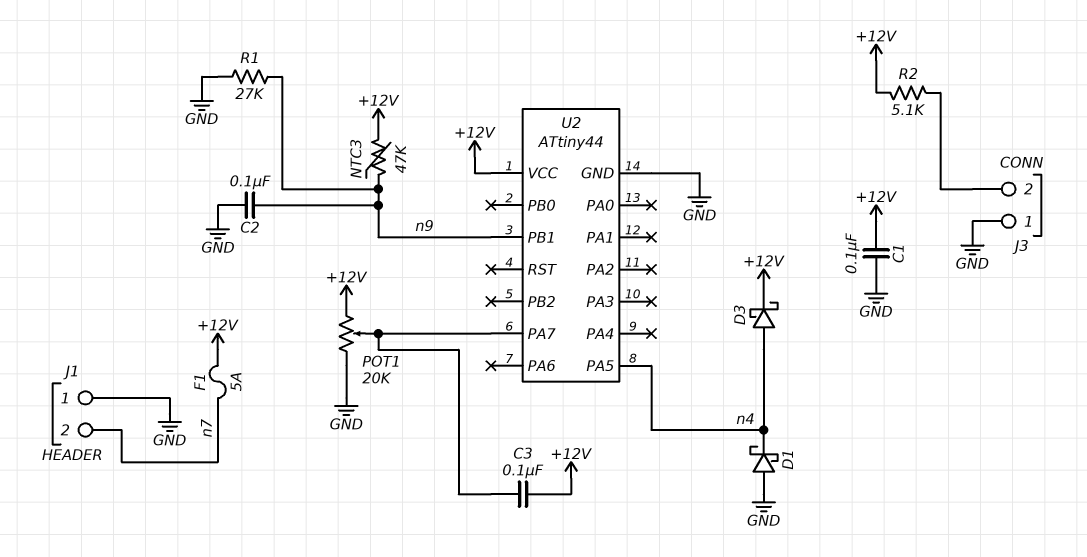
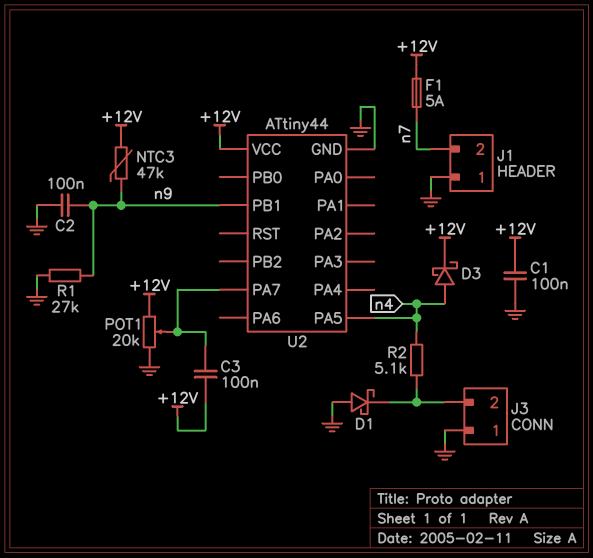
D1: schottky (A GND, K n4) -> schottky (A GND, K J3/2)
R2: 5.1k (+12V, J3/2) -> 5.1k (J3/2, n4)

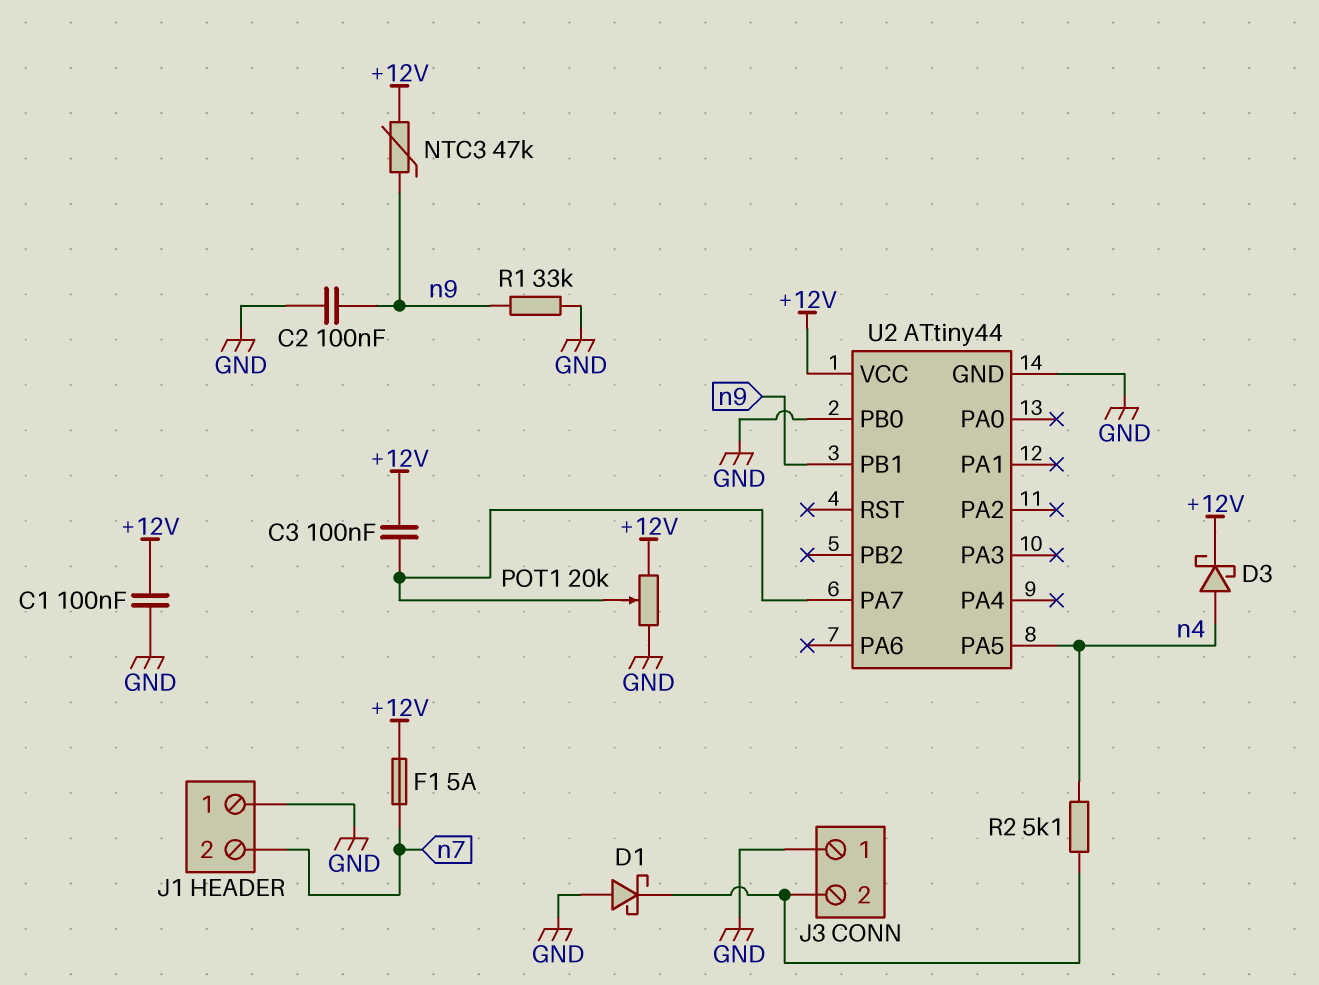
R1: 27k (GND, n9) -> 33k (GND, n9)
U2 pin PB0: none -> GND

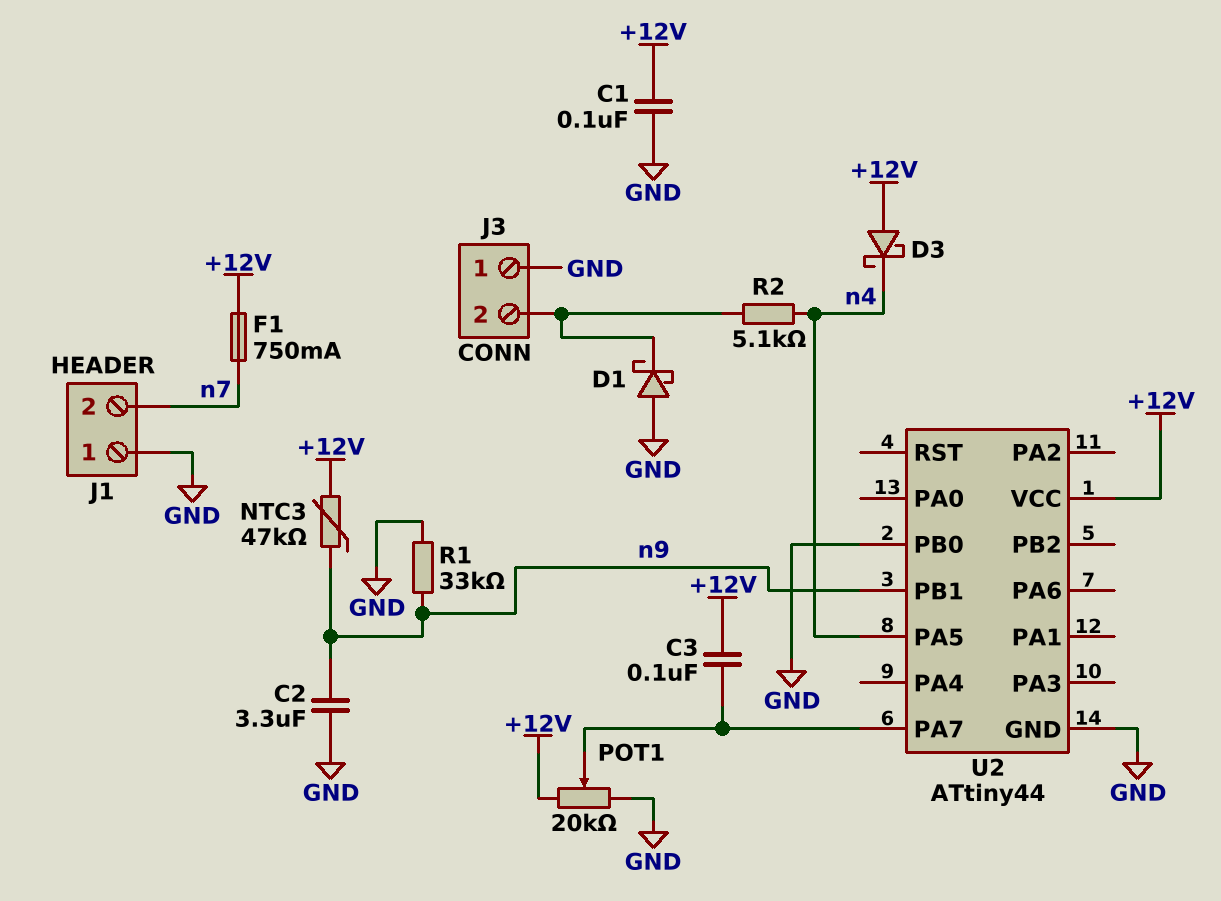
C2: 100nF (GND, n9) -> 3.3uF (GND, n9)
D3: schottky (A n4, K +12V) -> schottky (A +12V, K n4)
F1: 5A (+12V, n7) -> 750mA (+12V, n7)

